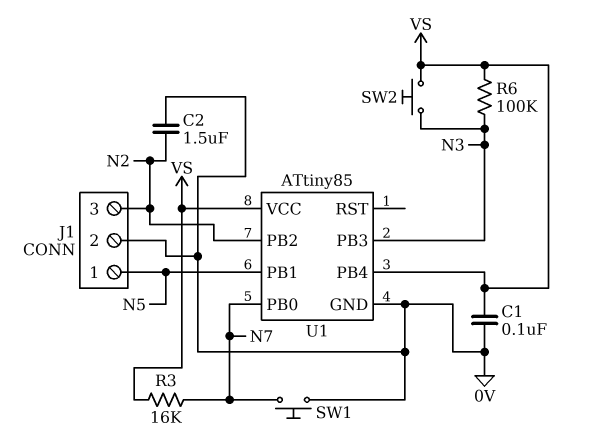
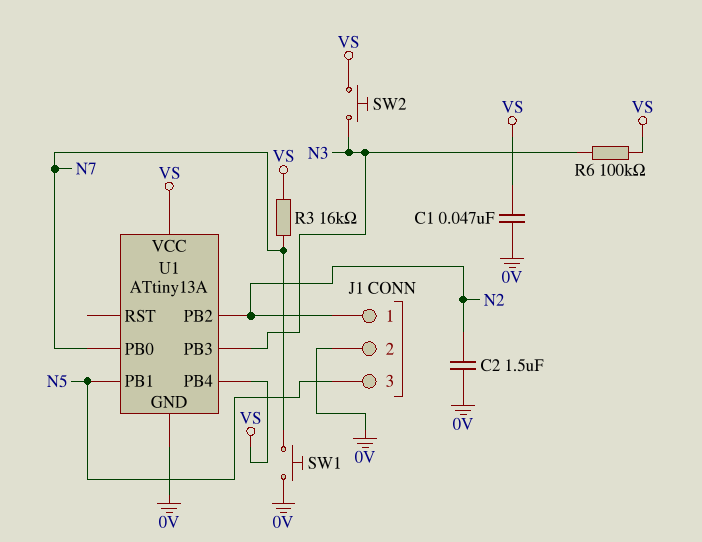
C1: 100nF (0V, VS) -> 47nF (0V, VS)
J1 pin 1: N5 -> N2
J1 pin 3: N2 -> N5
U1: ATtiny85 -> ATtiny13A

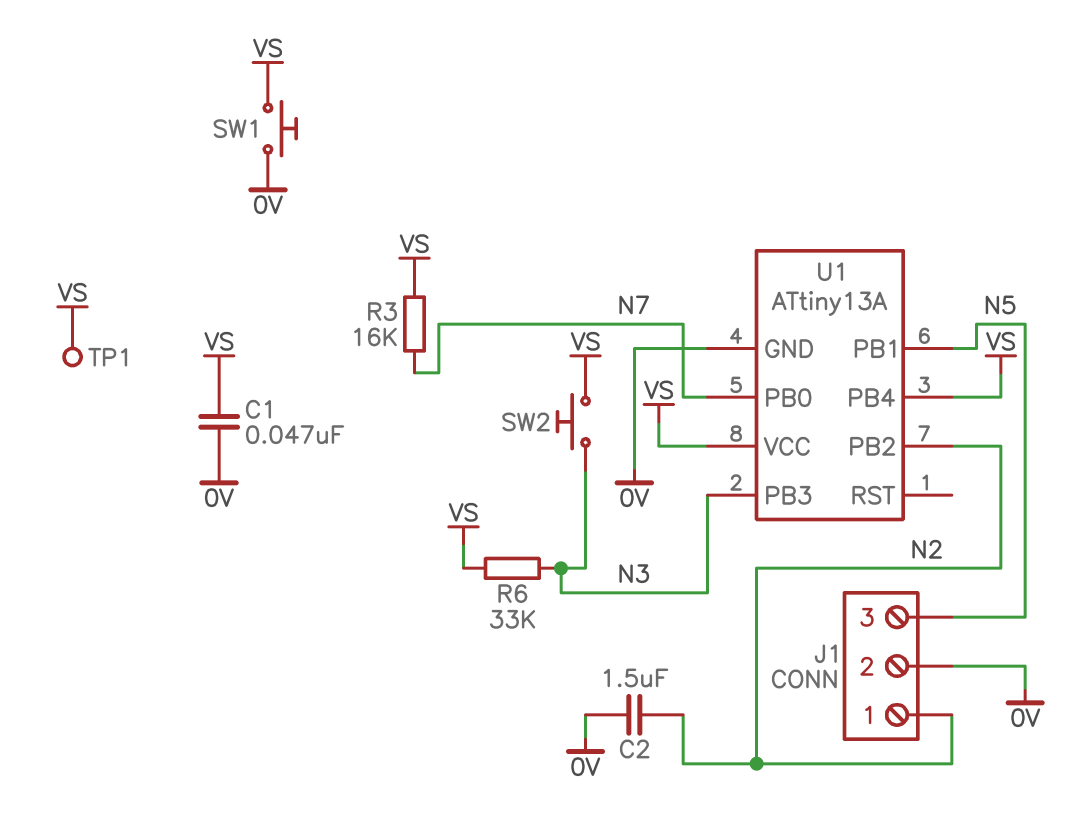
R6: 100k (N3, VS) -> 33k (N3, VS)
SW1: button (0V, N7) -> button (0V, VS)
TP1: none -> test point (VS)

